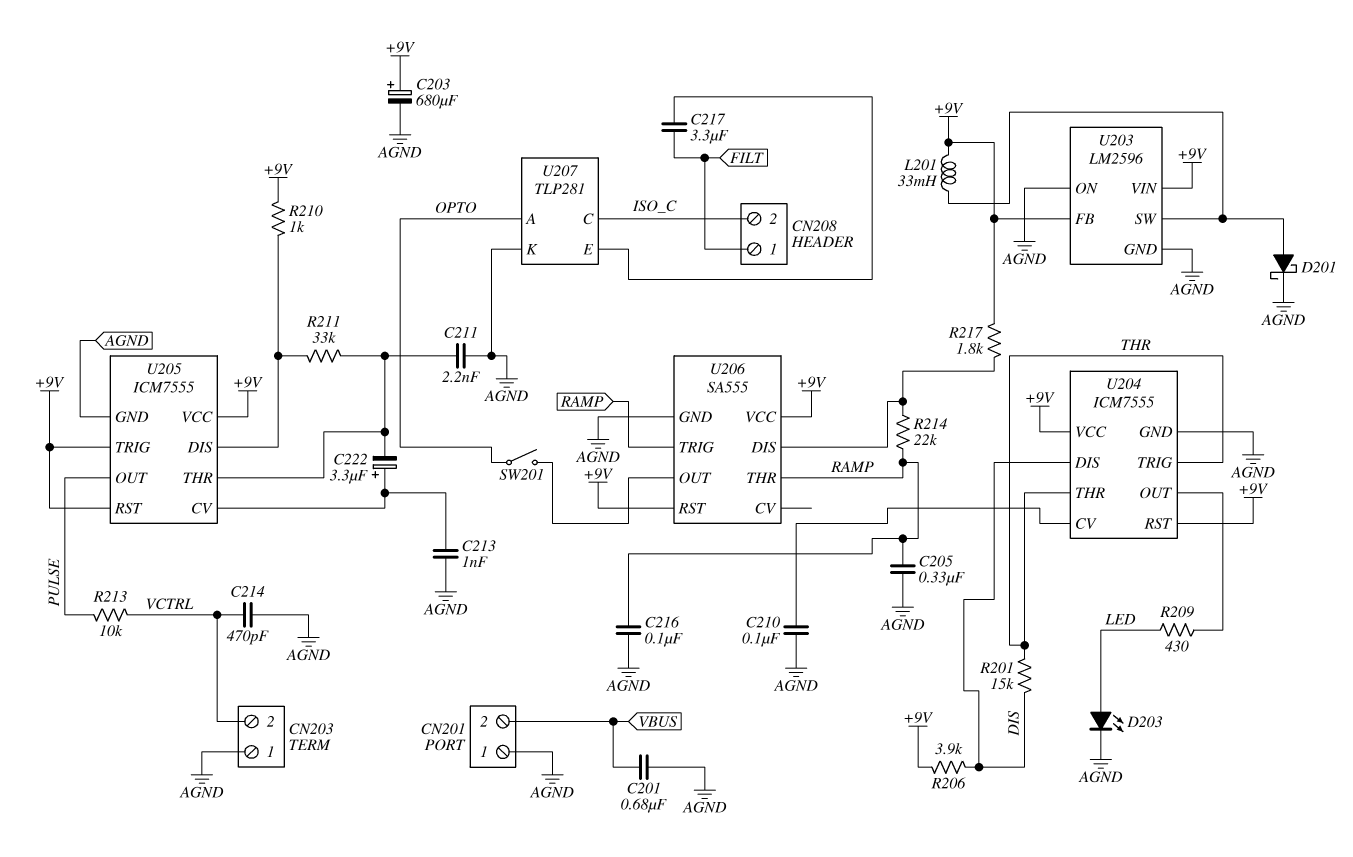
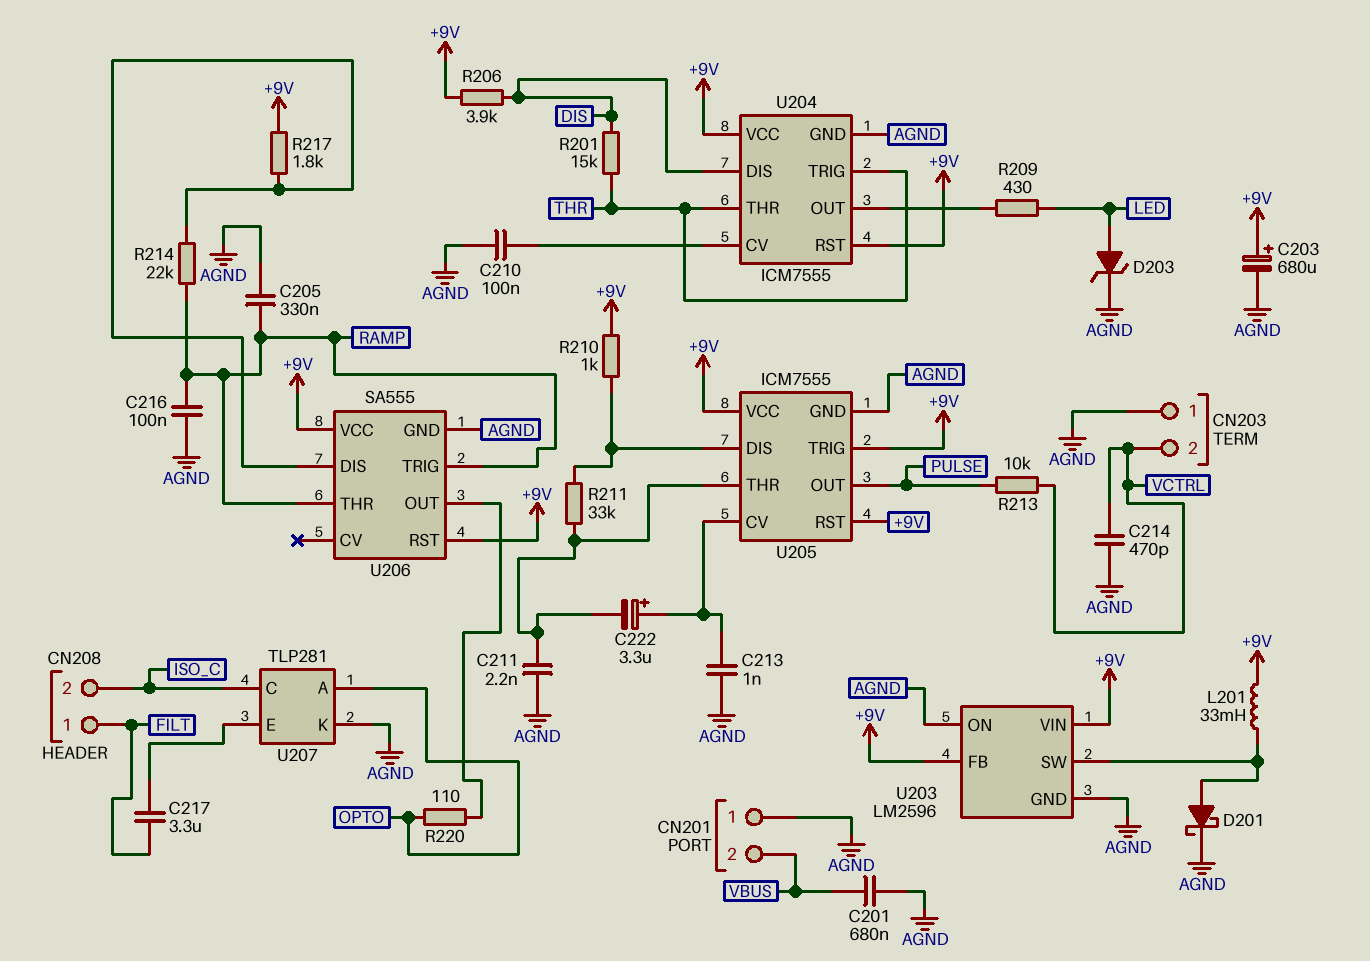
D203: LED (A LED, K AGND) -> zener (A LED, K AGND)
R220: none -> 110 (OPTO, U206/OUT)
SW201: switch (OPTO, U206/OUT) -> none

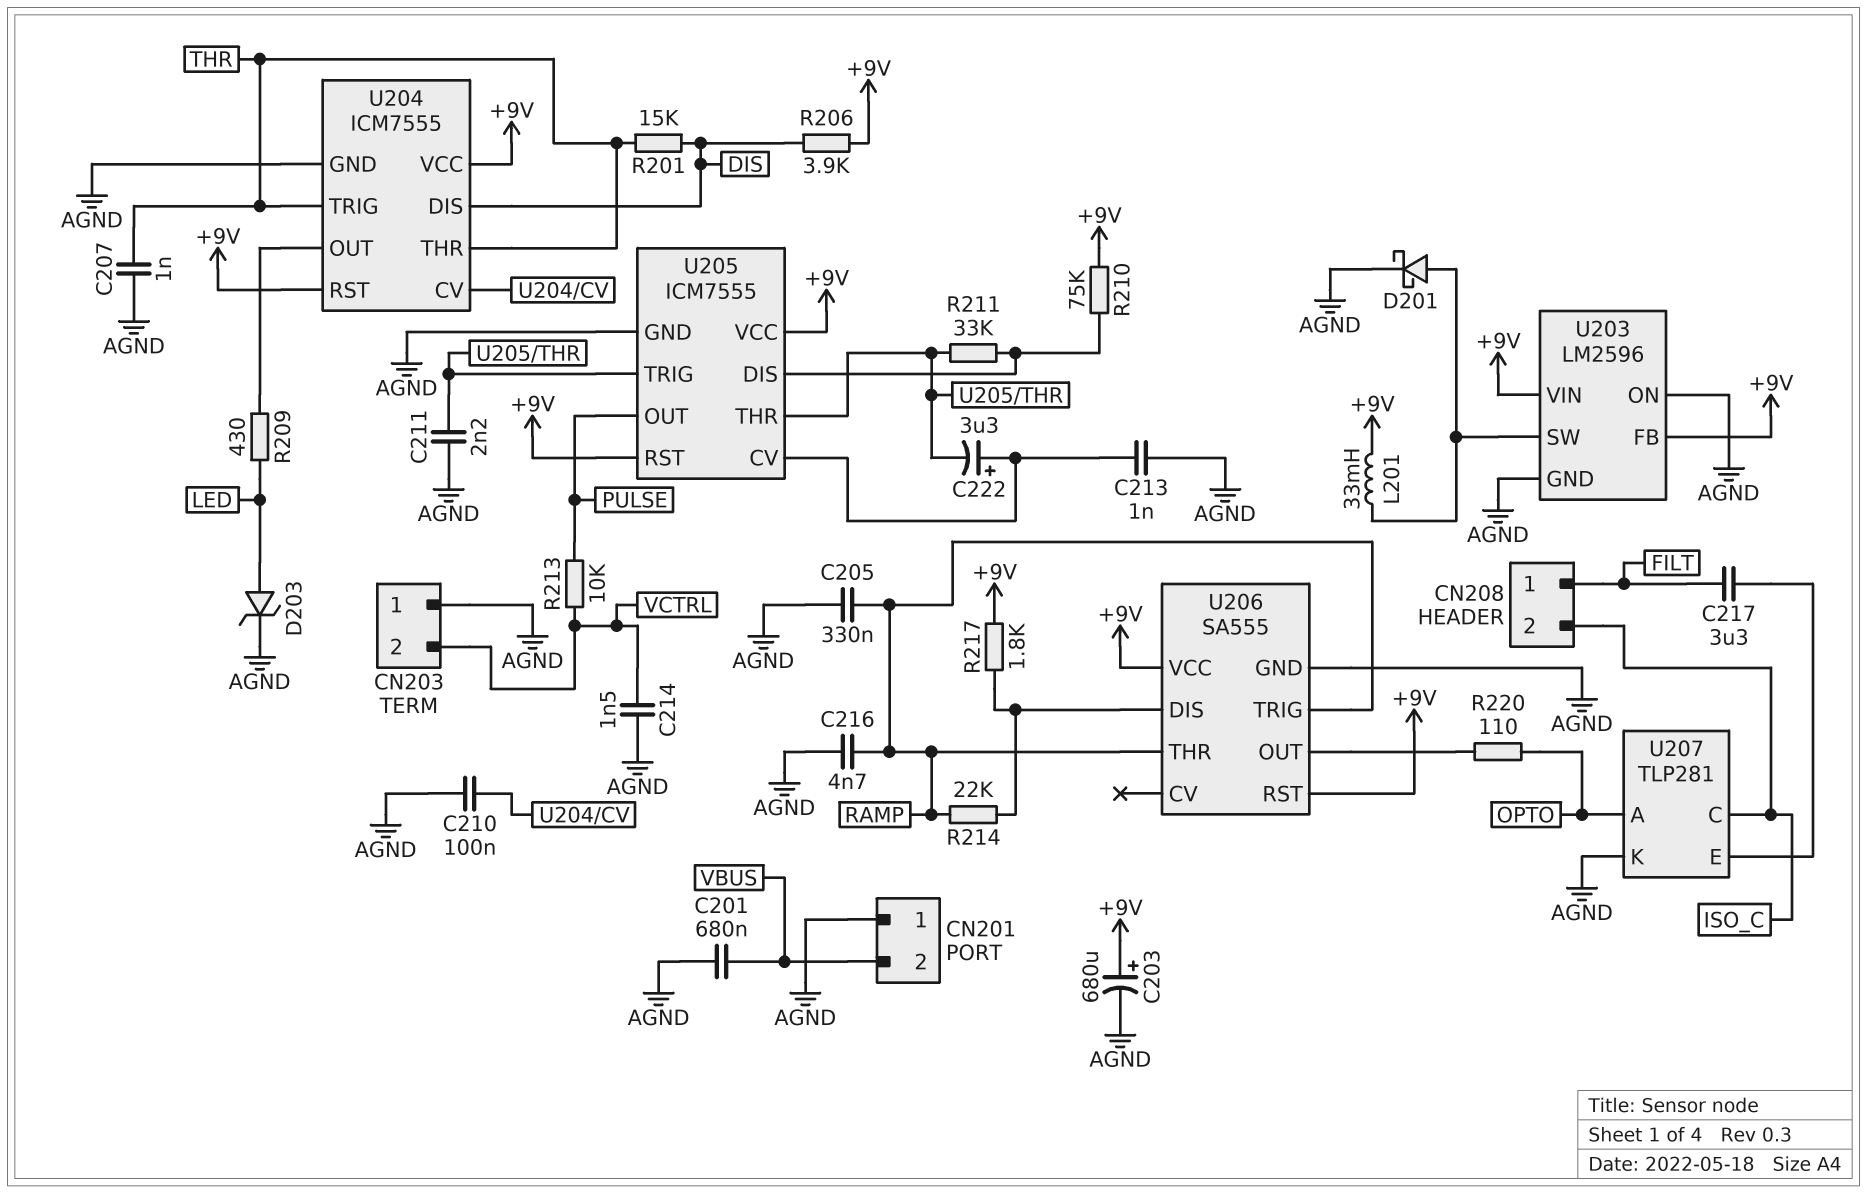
C207: none -> 1nF (AGND, THR)
C214: 470pF (AGND, VCTRL) -> 1.5nF (AGND, VCTRL)
C216: 100nF (AGND, RAMP) -> 4.7nF (AGND, RAMP)
R210: 1k (+9V, U205/DIS) -> 75k (+9V, U205/DIS)
U205 pin TRIG: +9V -> U205/THR

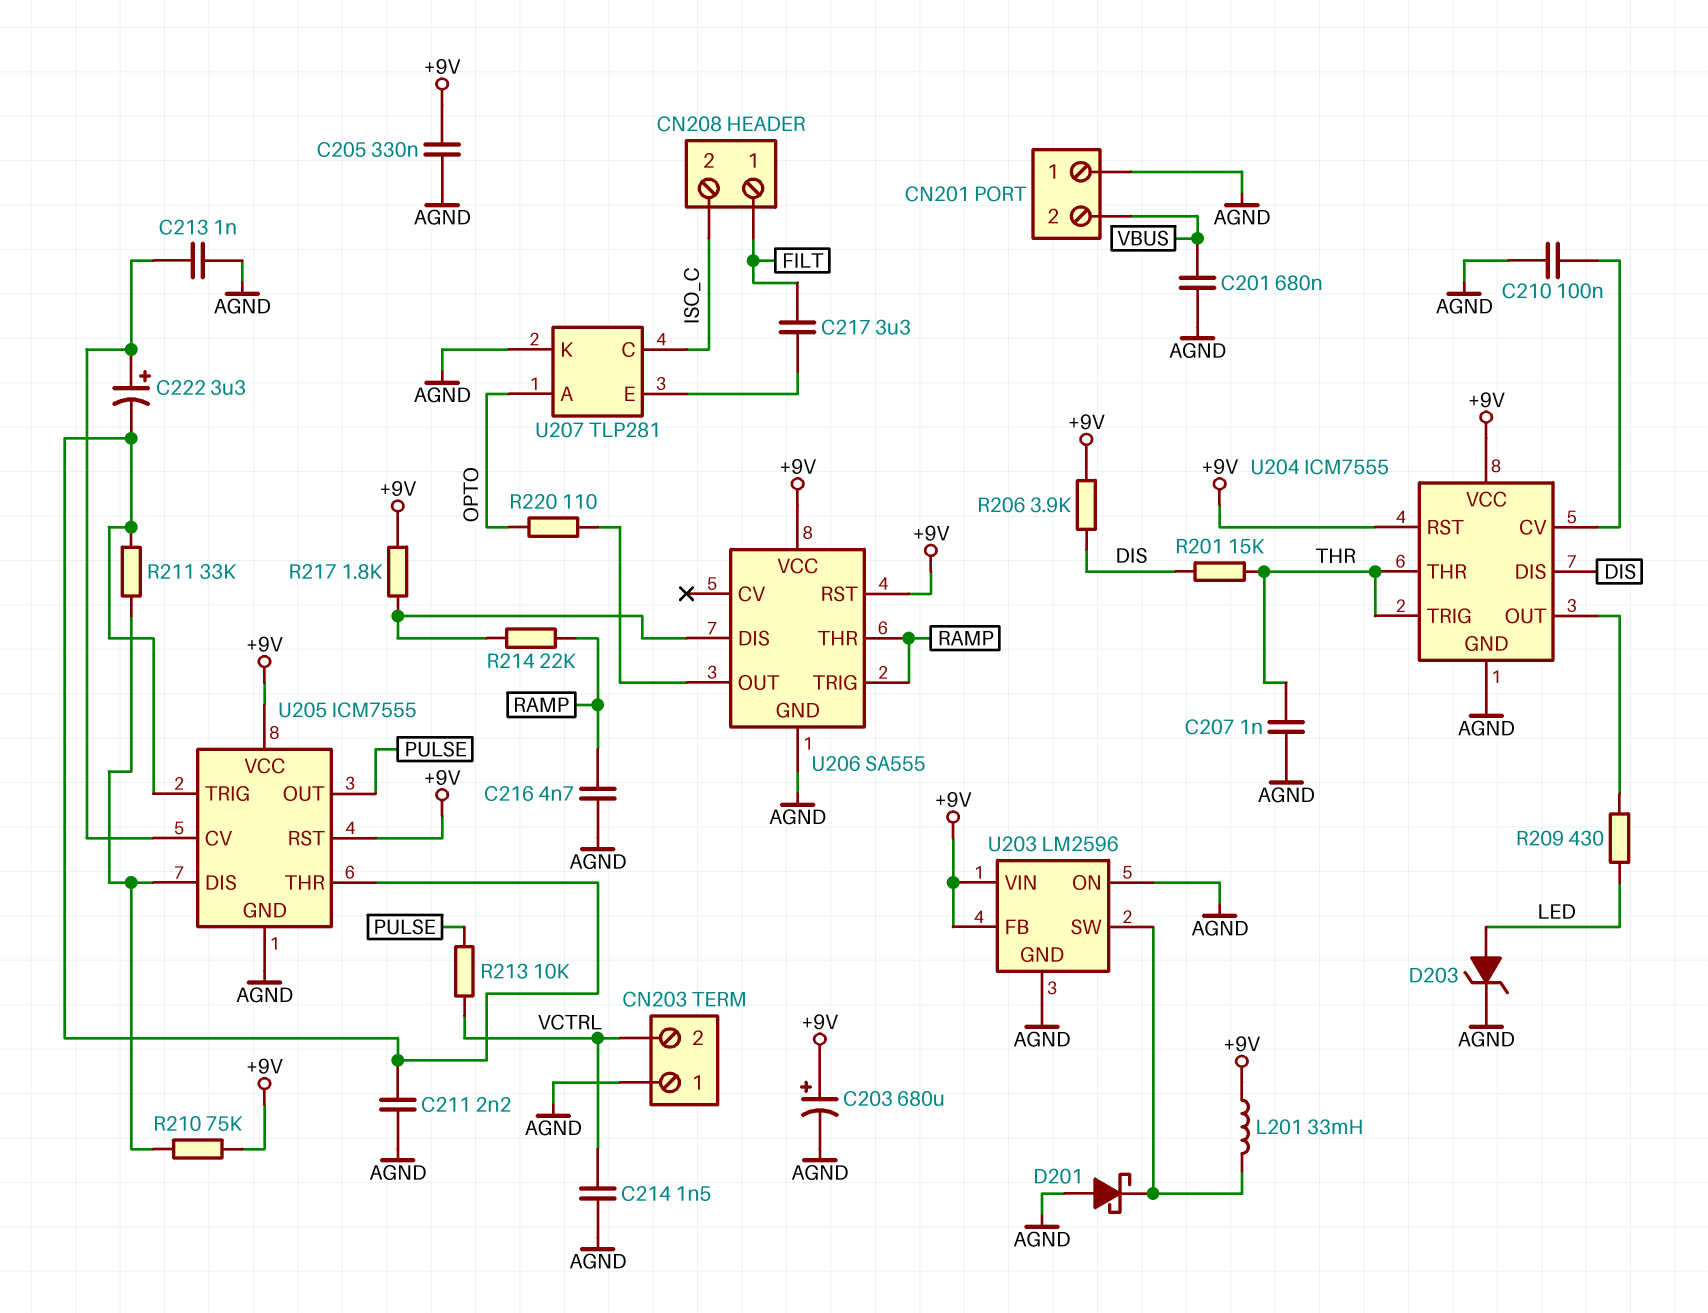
C205: 330nF (AGND, RAMP) -> 330nF (+9V, AGND)
D201: schottky (A U203/SW, K AGND) -> schottky (A AGND, K U203/SW)

